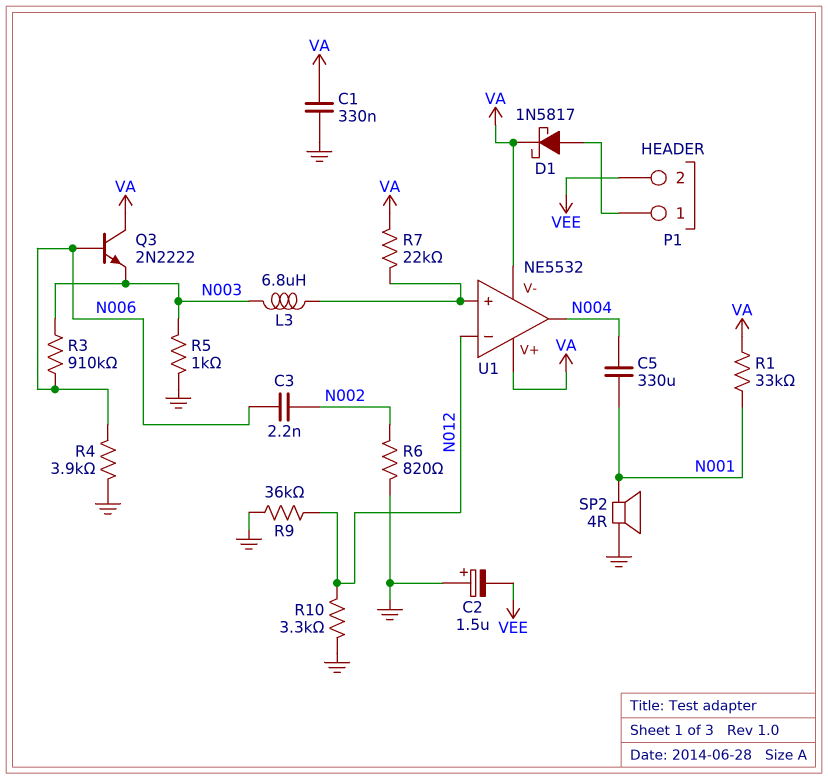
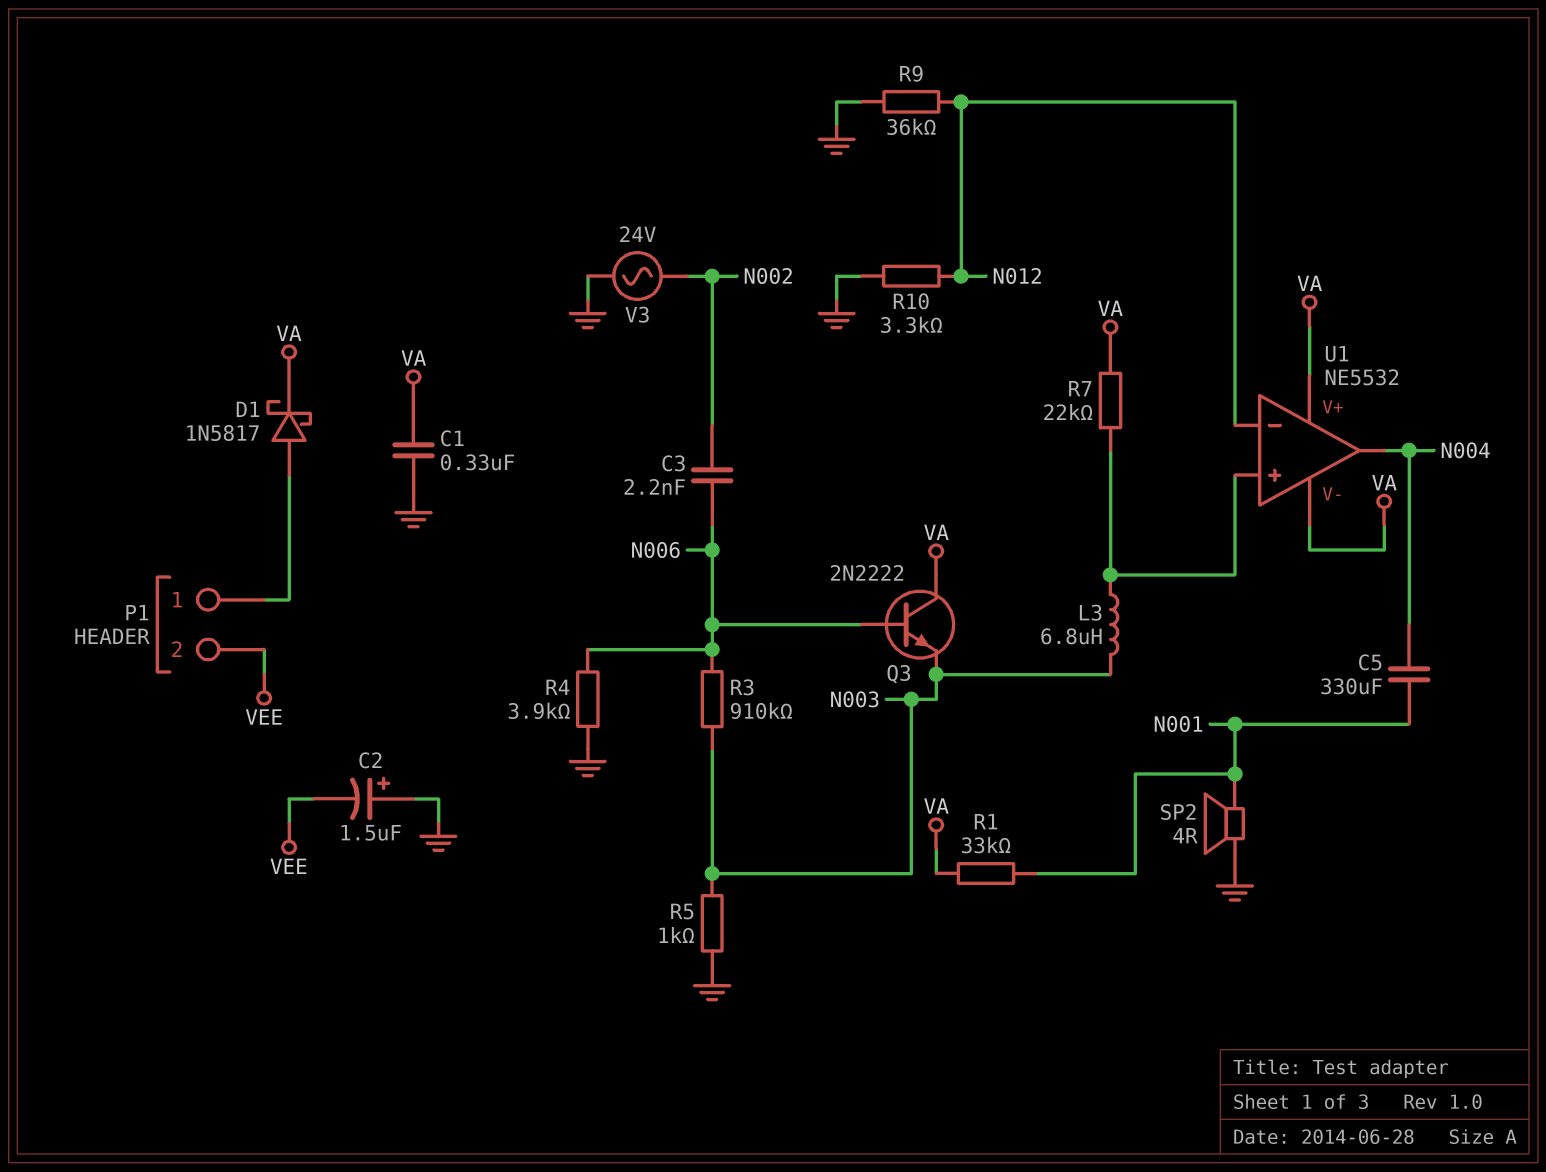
R6: 820 (GND, N002) -> none
V3: none -> AC 24V (GND, N002)

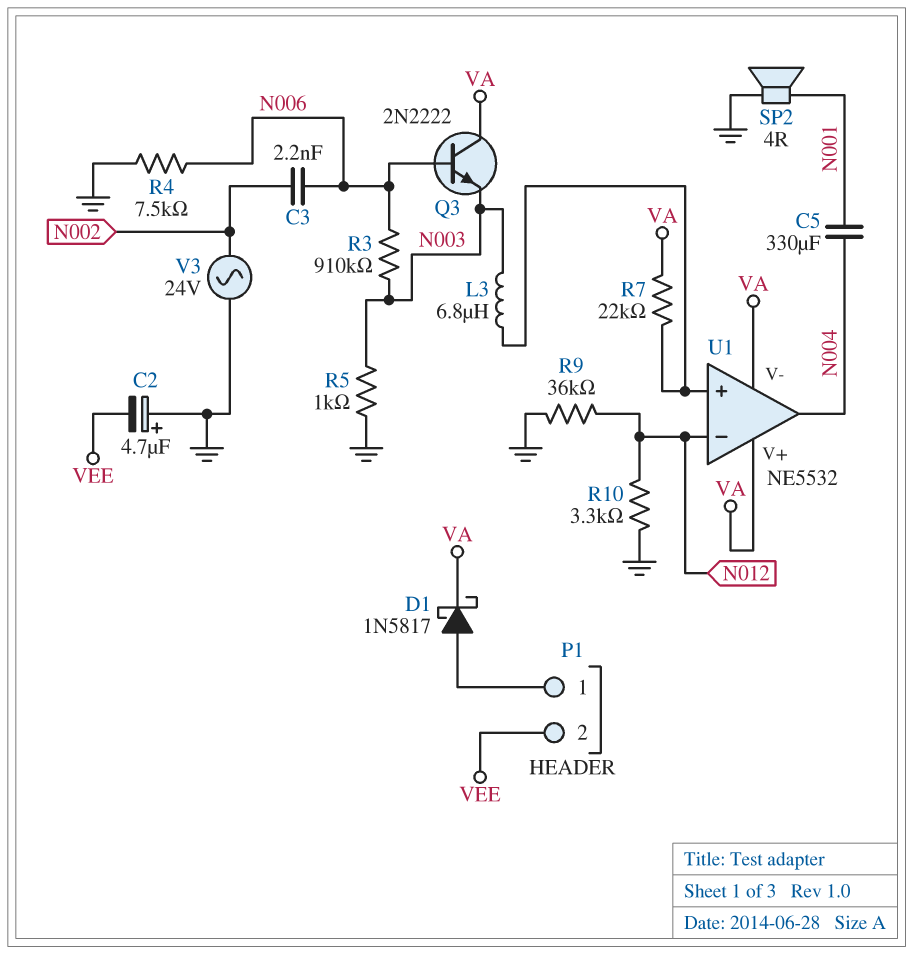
C1: 330nF (GND, VA) -> none
C2: 1.5uF (plus GND, minus VEE) -> 4.7uF (plus GND, minus VEE)
R1: 33k (N001, VA) -> none
R4: 3.9k (GND, N006) -> 7.5k (GND, N006)

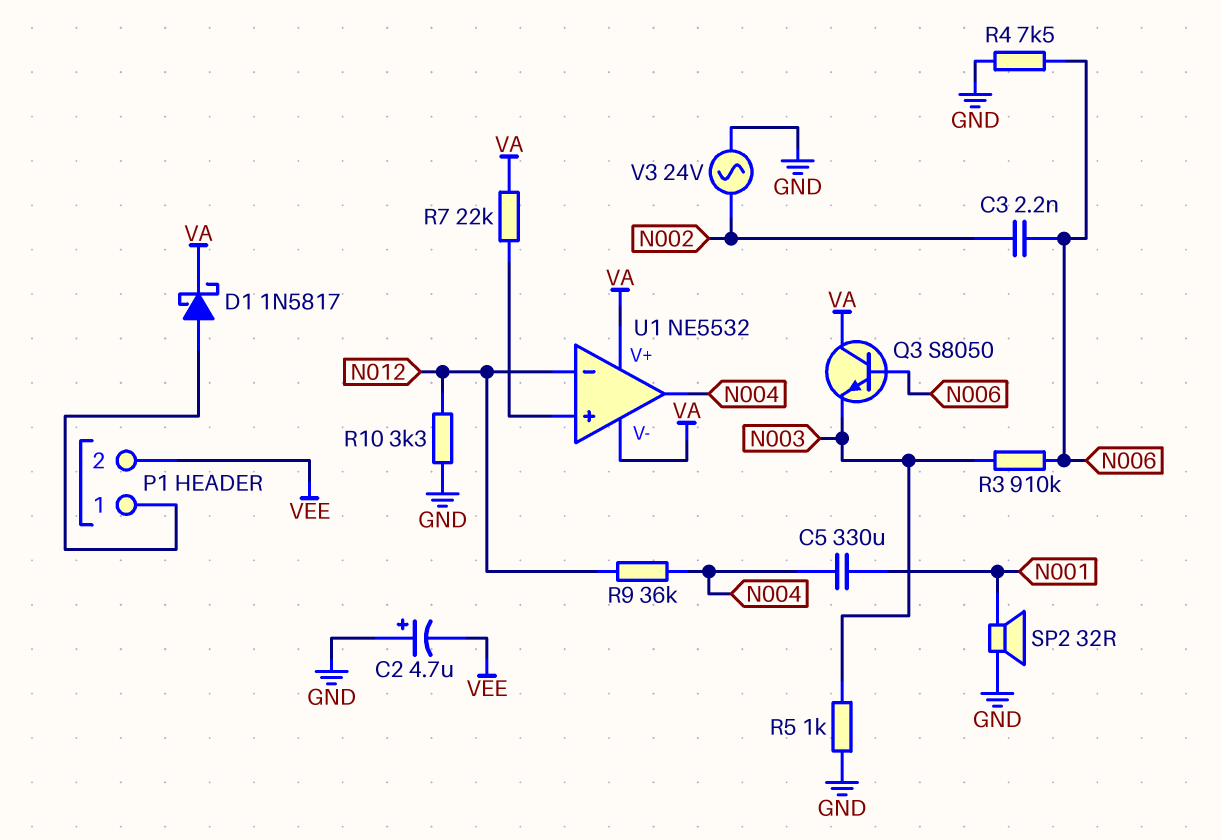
L3: 6.8uH (N003, U1/in+) -> none
Q3: NPN 2N2222 (B N006, C VA, E N003) -> NPN S8050 (B N006, C VA, E N003)
R9: 36k (GND, N012) -> 36k (N004, N012)
SP2: speaker 4R (GND, N001) -> speaker 32R (GND, N001)

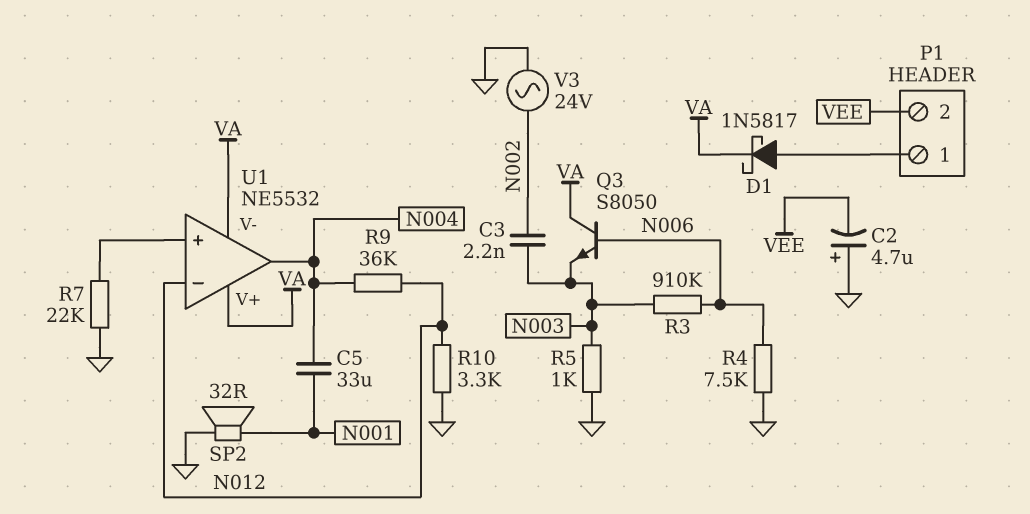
C3: 2.2nF (N002, N006) -> 2.2nF (N002, N003)
C5: 330uF (N001, N004) -> 33uF (N001, N004)
R7: 22k (U1/in+, VA) -> 22k (GND, U1/in+)

